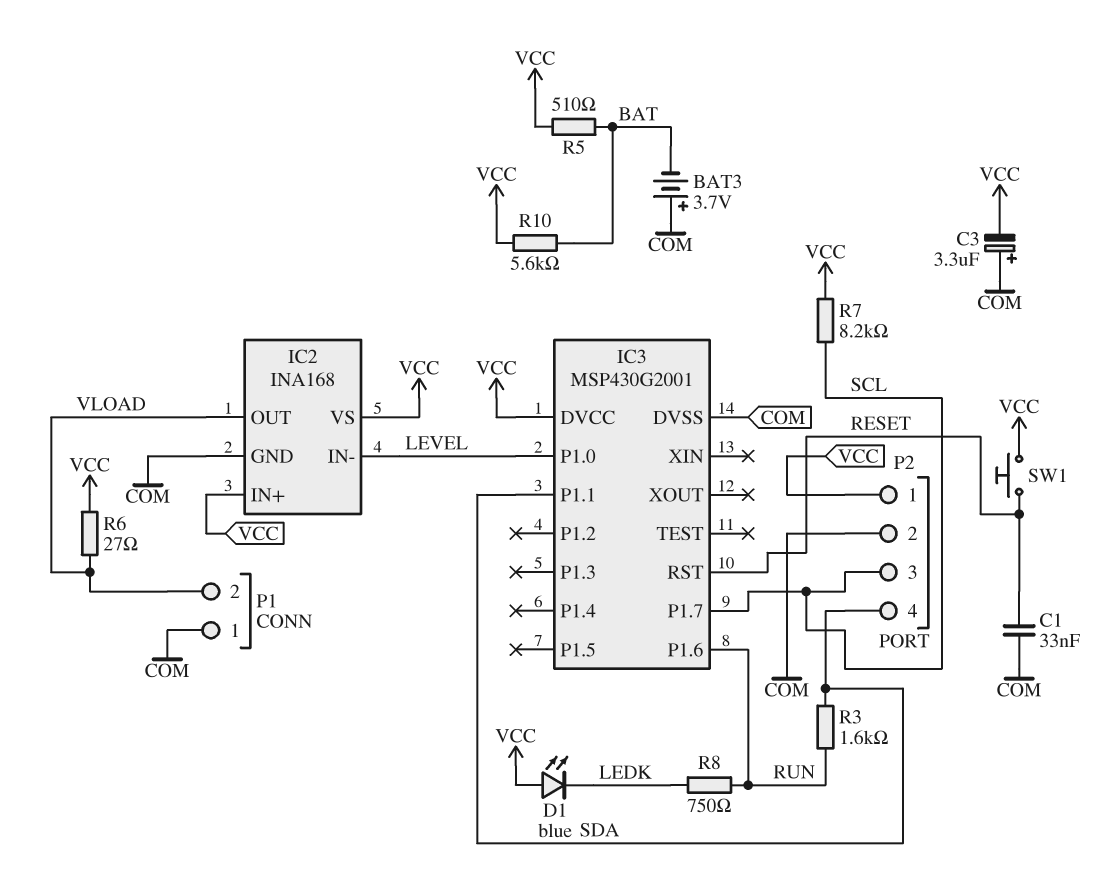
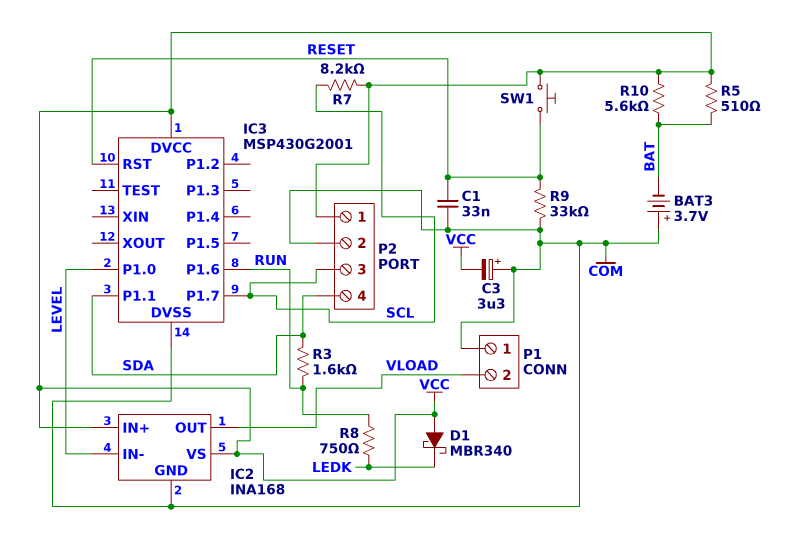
D1: LED blue (A VCC, K LEDK) -> schottky MBR340 (A VCC, K LEDK)
R6: 27 (VCC, VLOAD) -> none
R9: none -> 33k (COM, RESET)

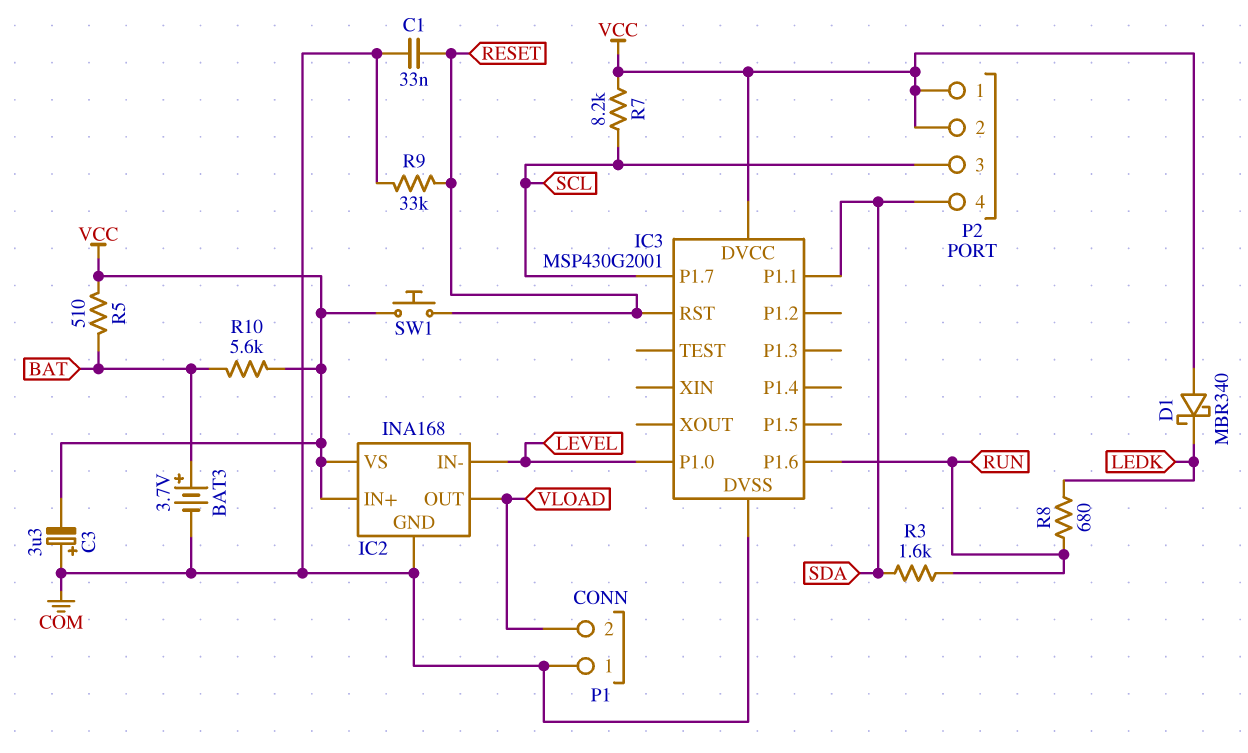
BAT3: 3.7V (plus COM, minus BAT) -> 3.7V (plus BAT, minus COM)
P2 pin 2: COM -> VCC
R8: 750 (LEDK, RUN) -> 680 (LEDK, RUN)

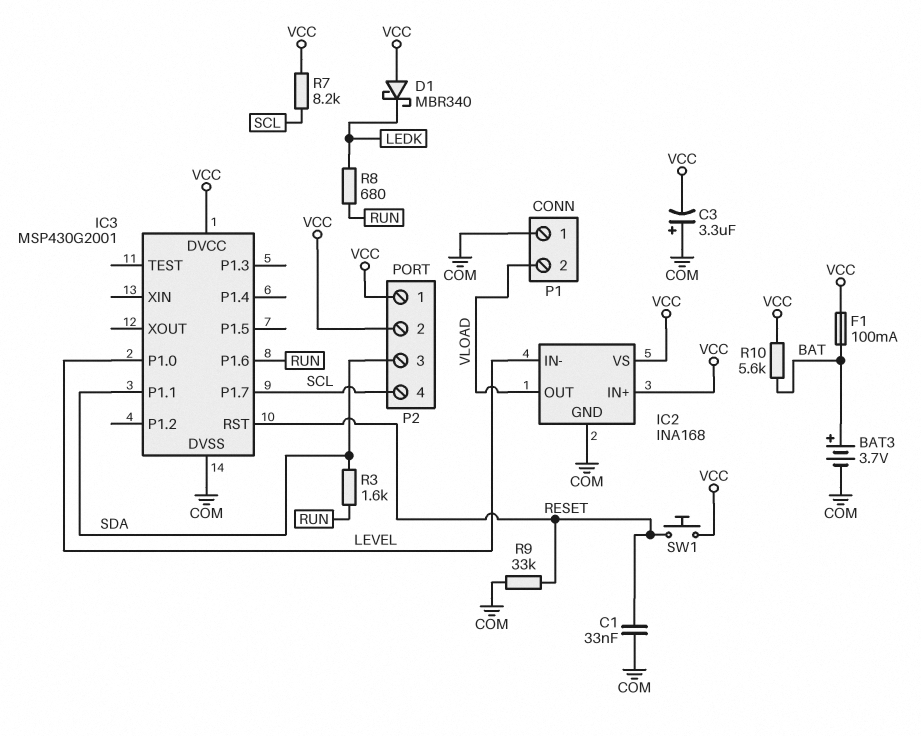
F1: none -> 100mA (BAT, VCC)
P2 pin 3: SCL -> SDA
P2 pin 4: SDA -> SCL
R5: 510 (BAT, VCC) -> none

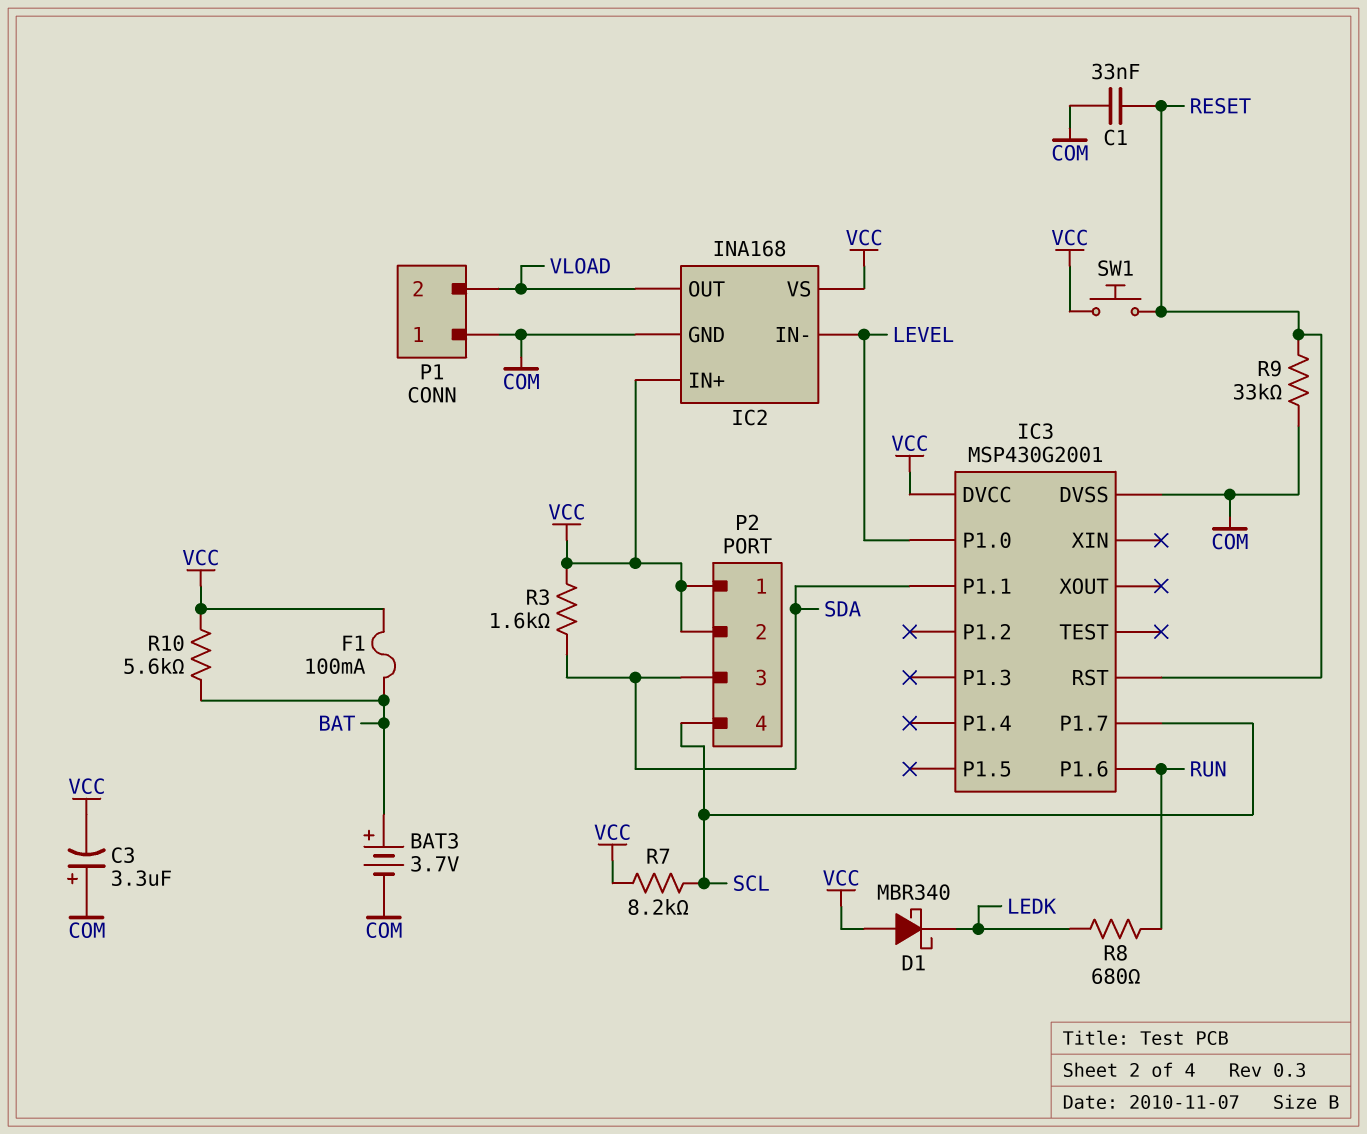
R3: 1.6k (RUN, SDA) -> 1.6k (SDA, VCC)

